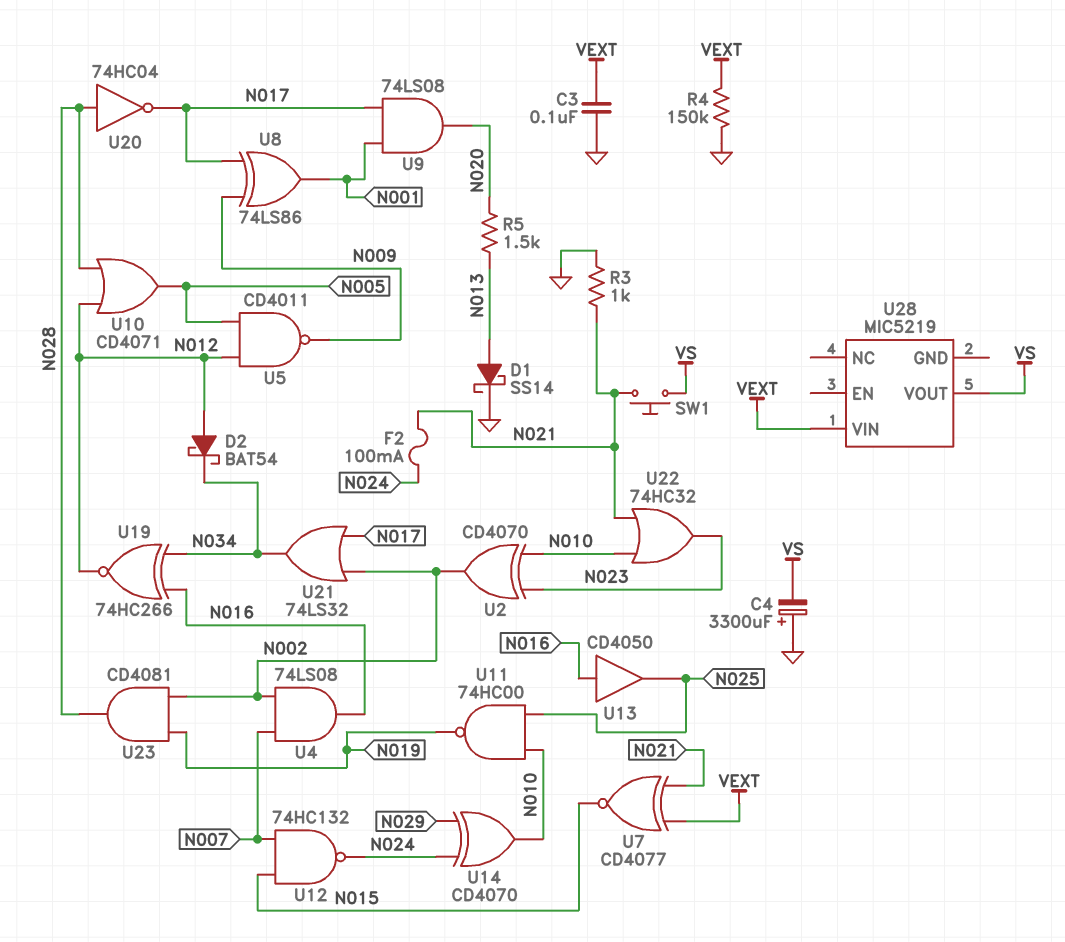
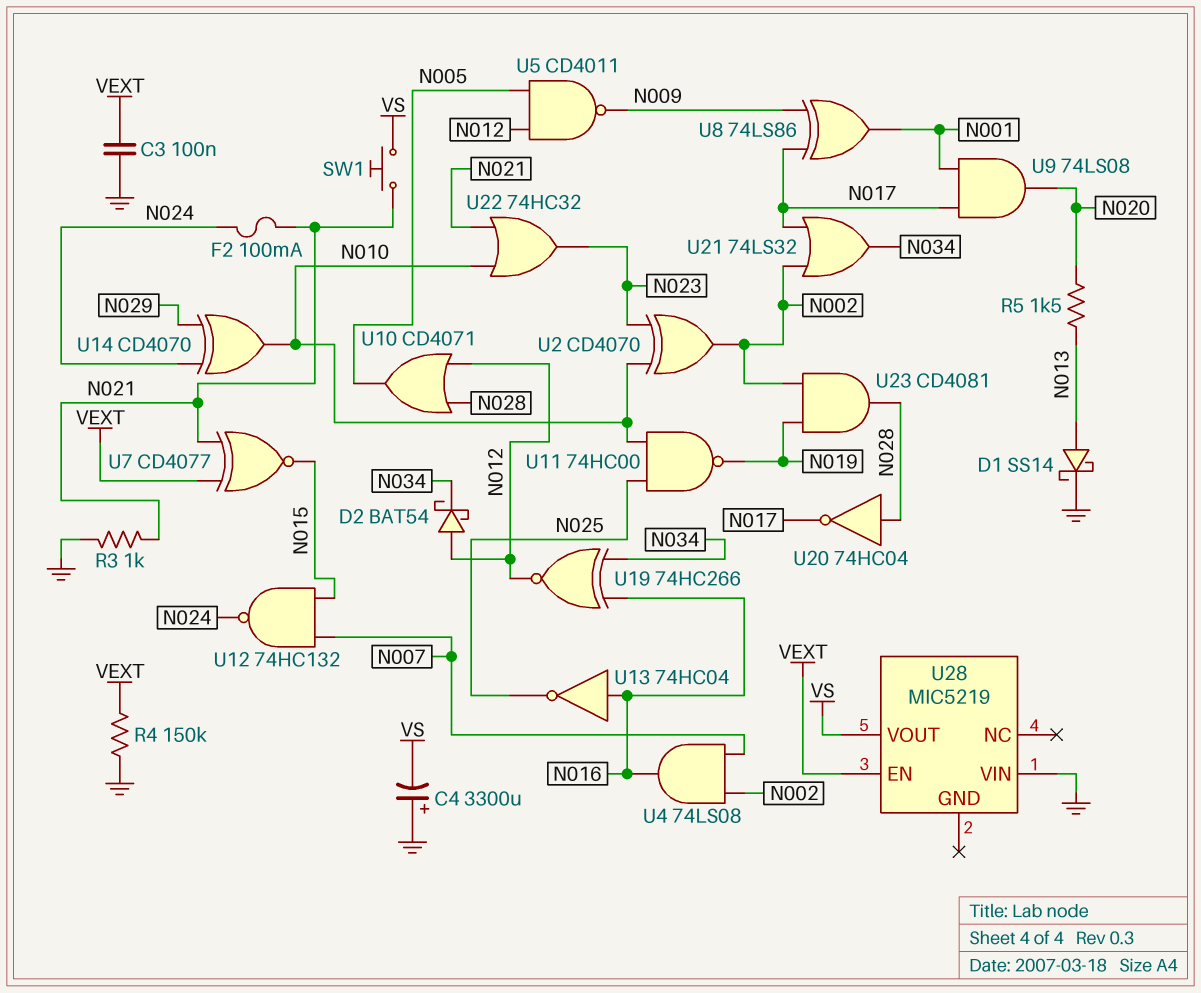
U13: buffer CD4050 (in N016, out N025) -> NOT 74HC04 (in N016, out N025)
U28 pin EN: none -> VEXT
U28 pin VIN: VEXT -> GND

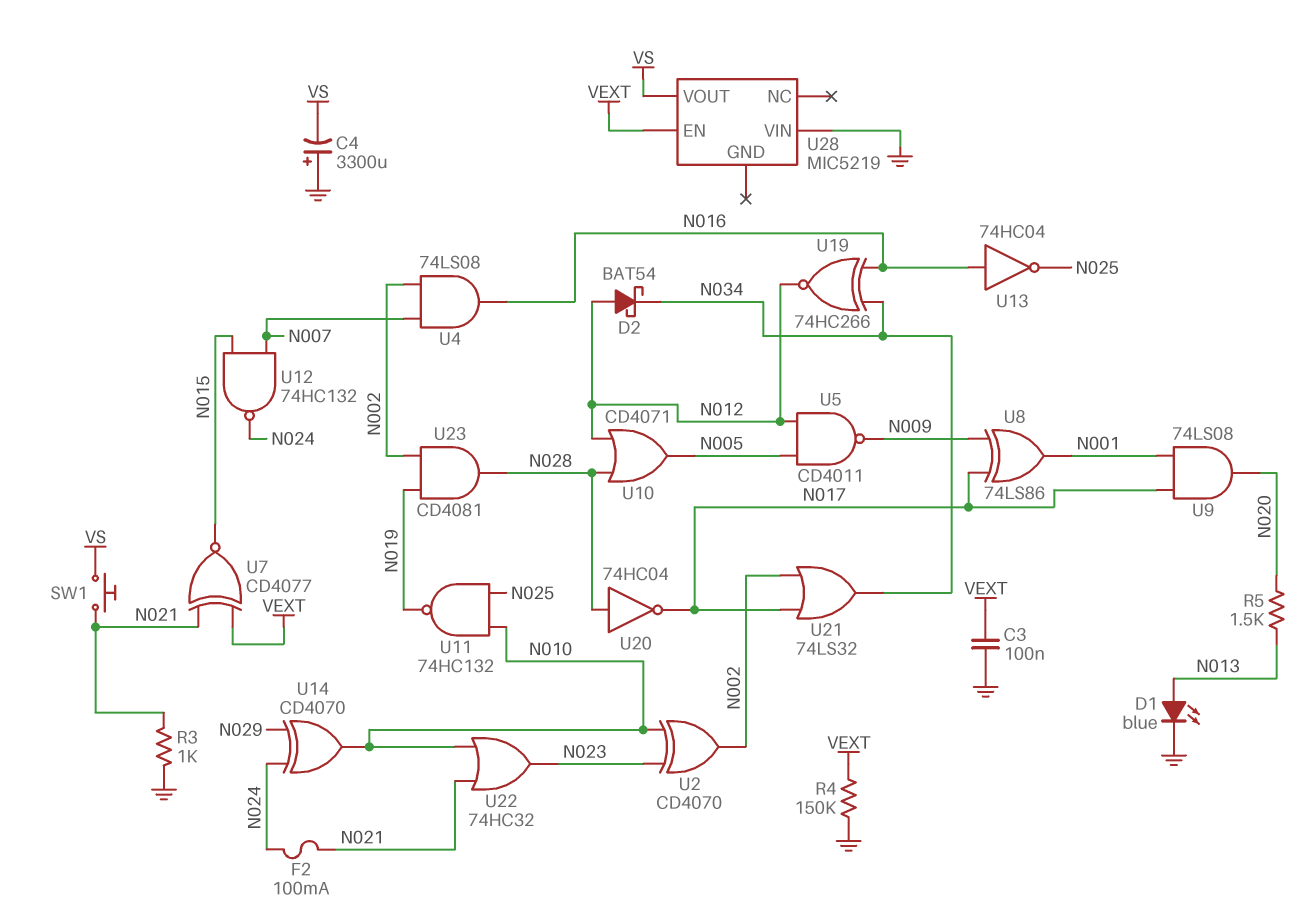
D1: schottky SS14 (A N013, K GND) -> LED blue (A N013, K GND)
U11: NAND 74HC00 (in N010, in N025, out N019) -> NAND 74HC132 (in N010, in N025, out N019)

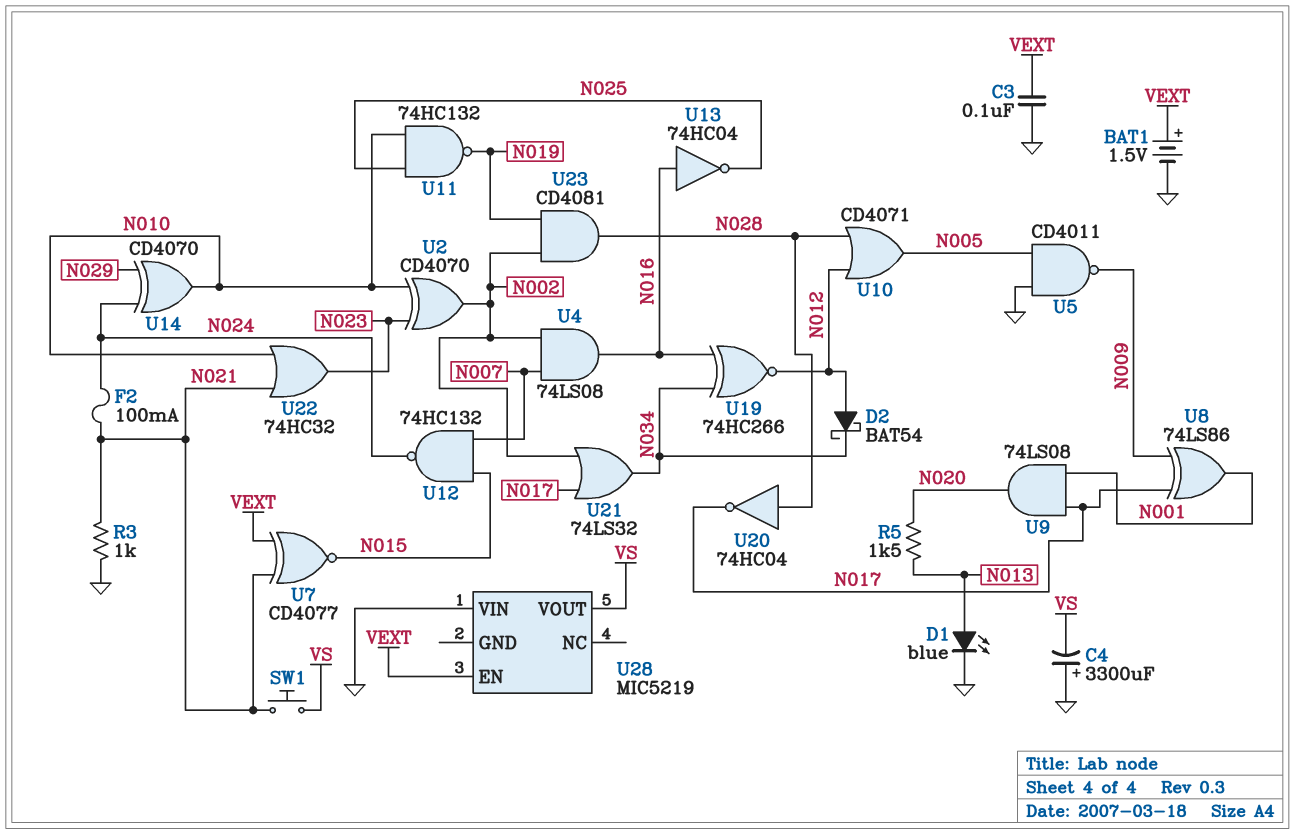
BAT1: none -> 1.5V (plus VEXT, minus GND)
R4: 150k (GND, VEXT) -> none
U5: NAND CD4011 (in N005, in N012, out N009) -> NAND CD4011 (in GND, in N005, out N009)

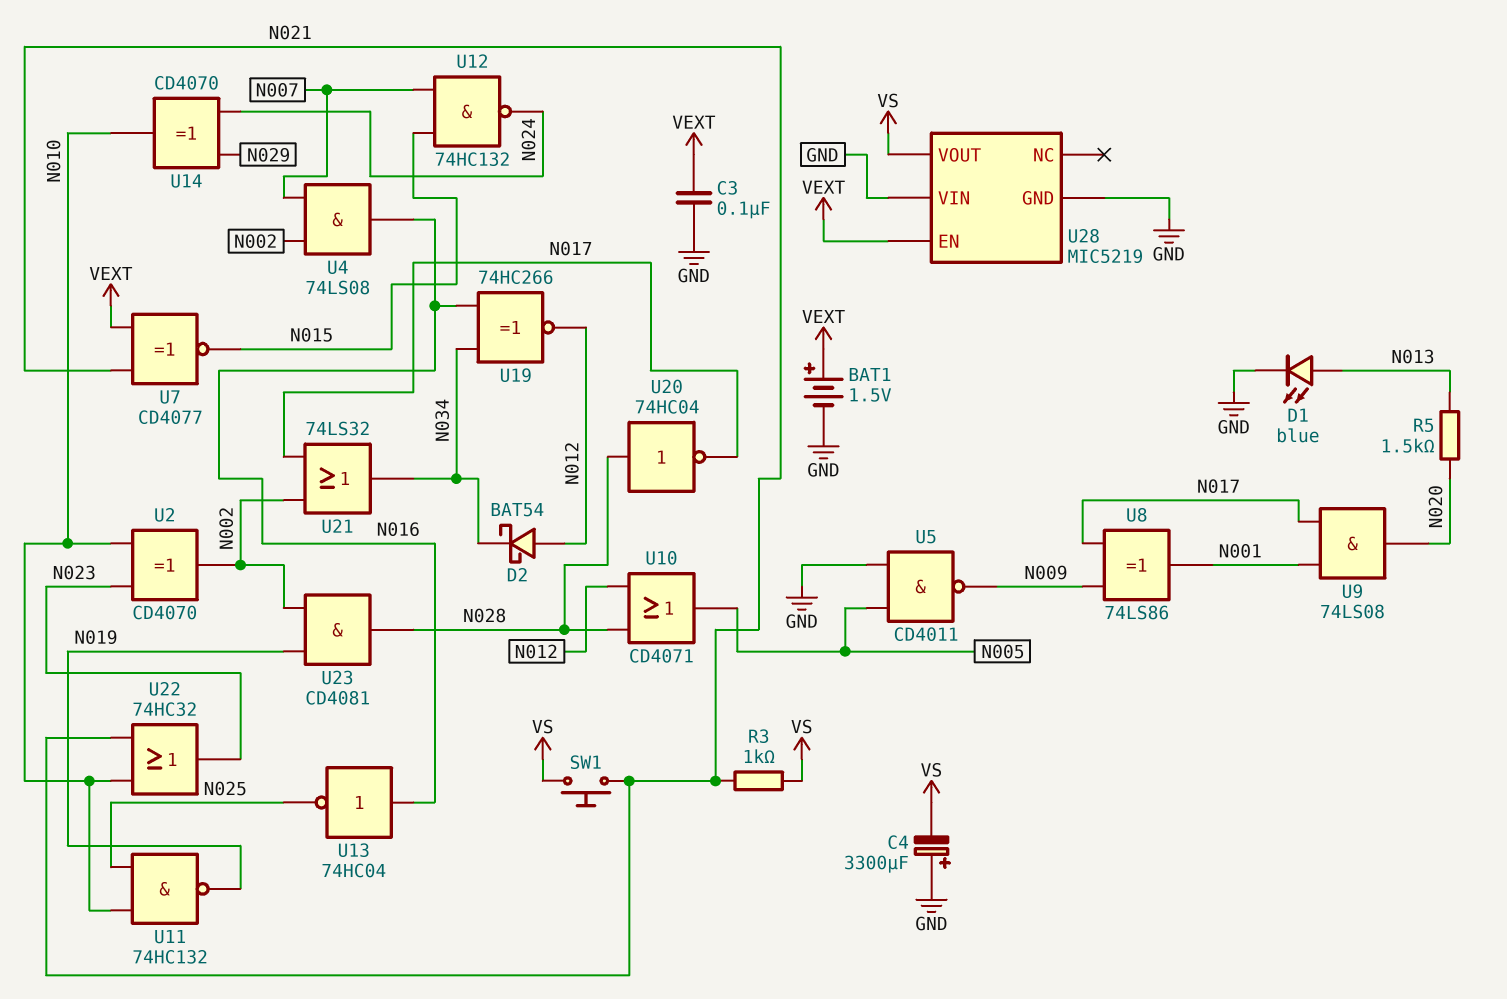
F2: 100mA (N021, N024) -> none
R3: 1k (GND, N021) -> 1k (N021, VS)
U28 pin GND: none -> GND

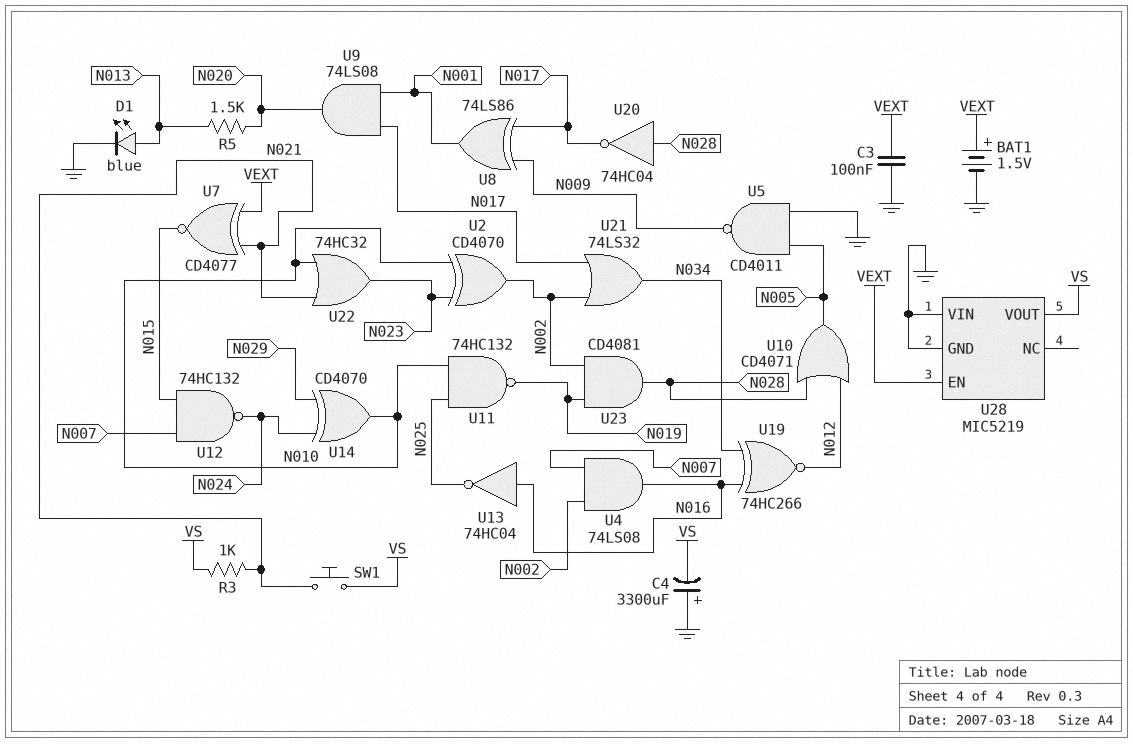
D2: schottky BAT54 (A N012, K N034) -> none

